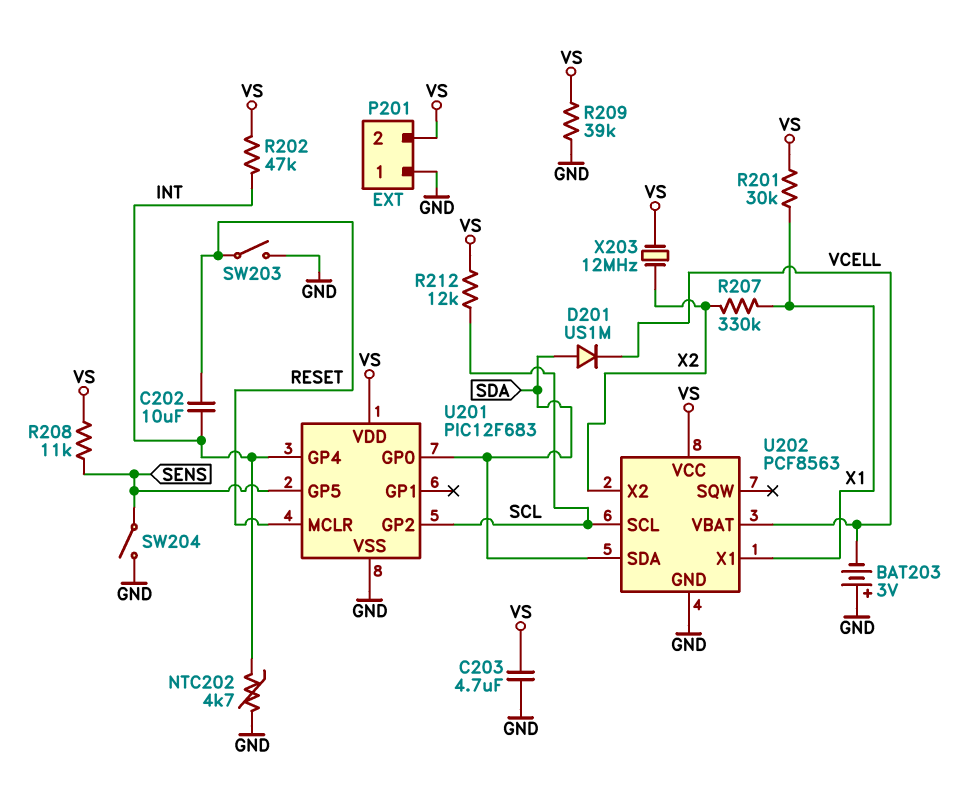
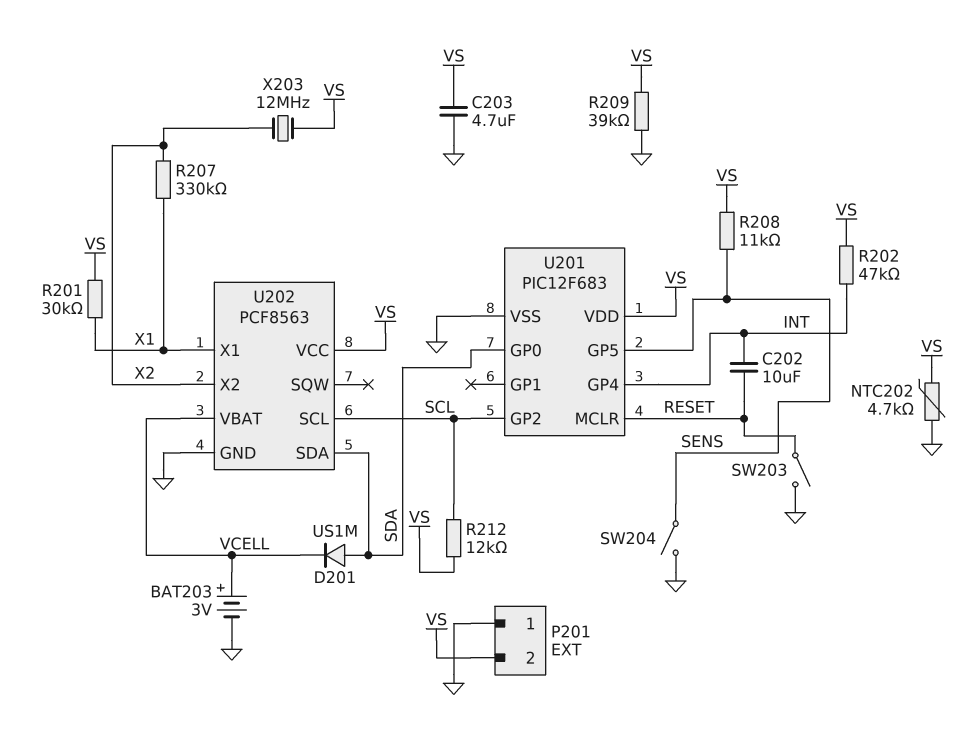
BAT203: 3V (plus GND, minus VCELL) -> 3V (plus VCELL, minus GND)
NTC202: 4.7k (GND, INT) -> 4.7k (GND, VS)

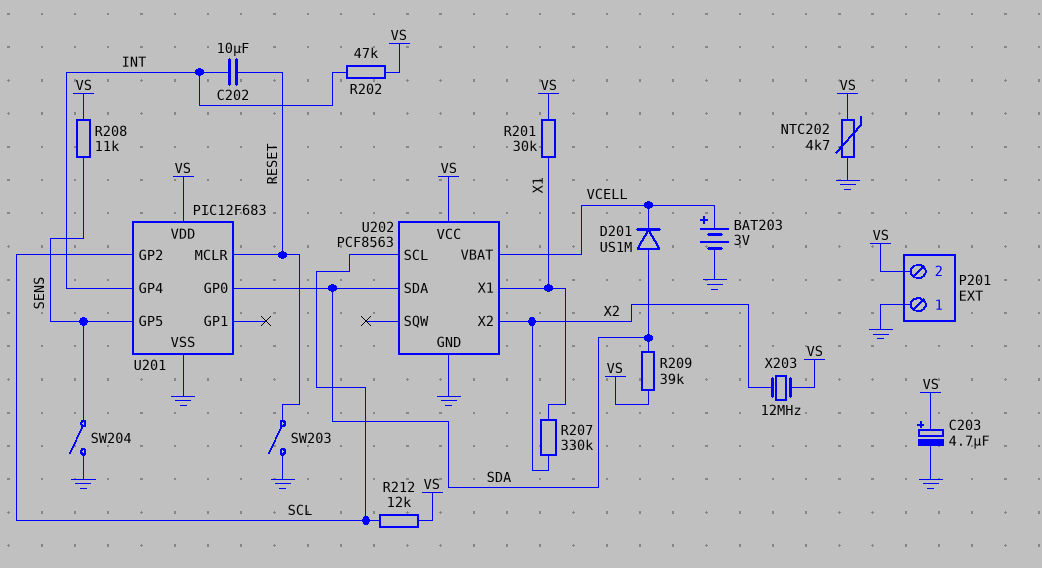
C203: 4.7uF (GND, VS) -> 4.7uF (plus VS, minus GND)
R209: 39k (GND, VS) -> 39k (SDA, VS)

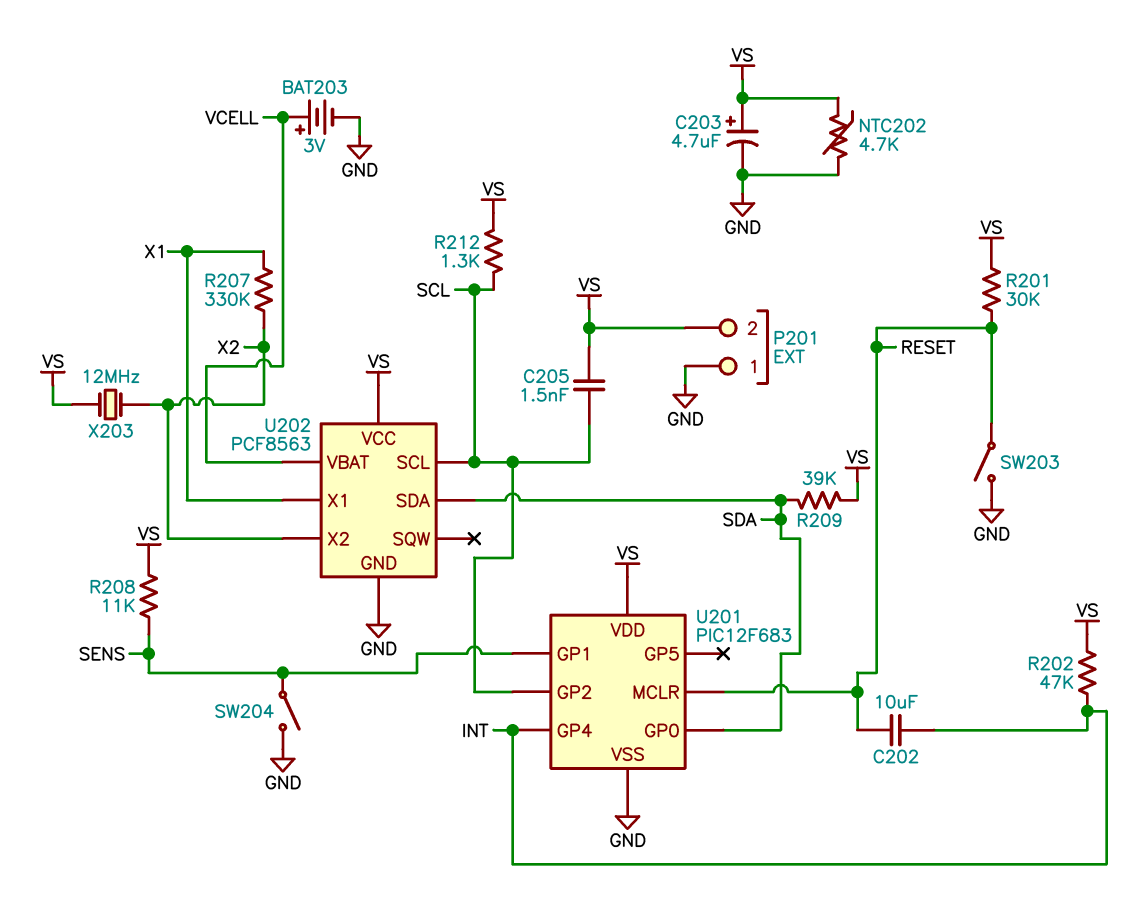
C205: none -> 1.5nF (SCL, VS)
D201: diode US1M (A SDA, K VCELL) -> none
R201: 30k (VS, X1) -> 30k (RESET, VS)
R212: 12k (SCL, VS) -> 1.3k (SCL, VS)
U201 pin GP1: none -> SENS
U201 pin GP5: SENS -> none

